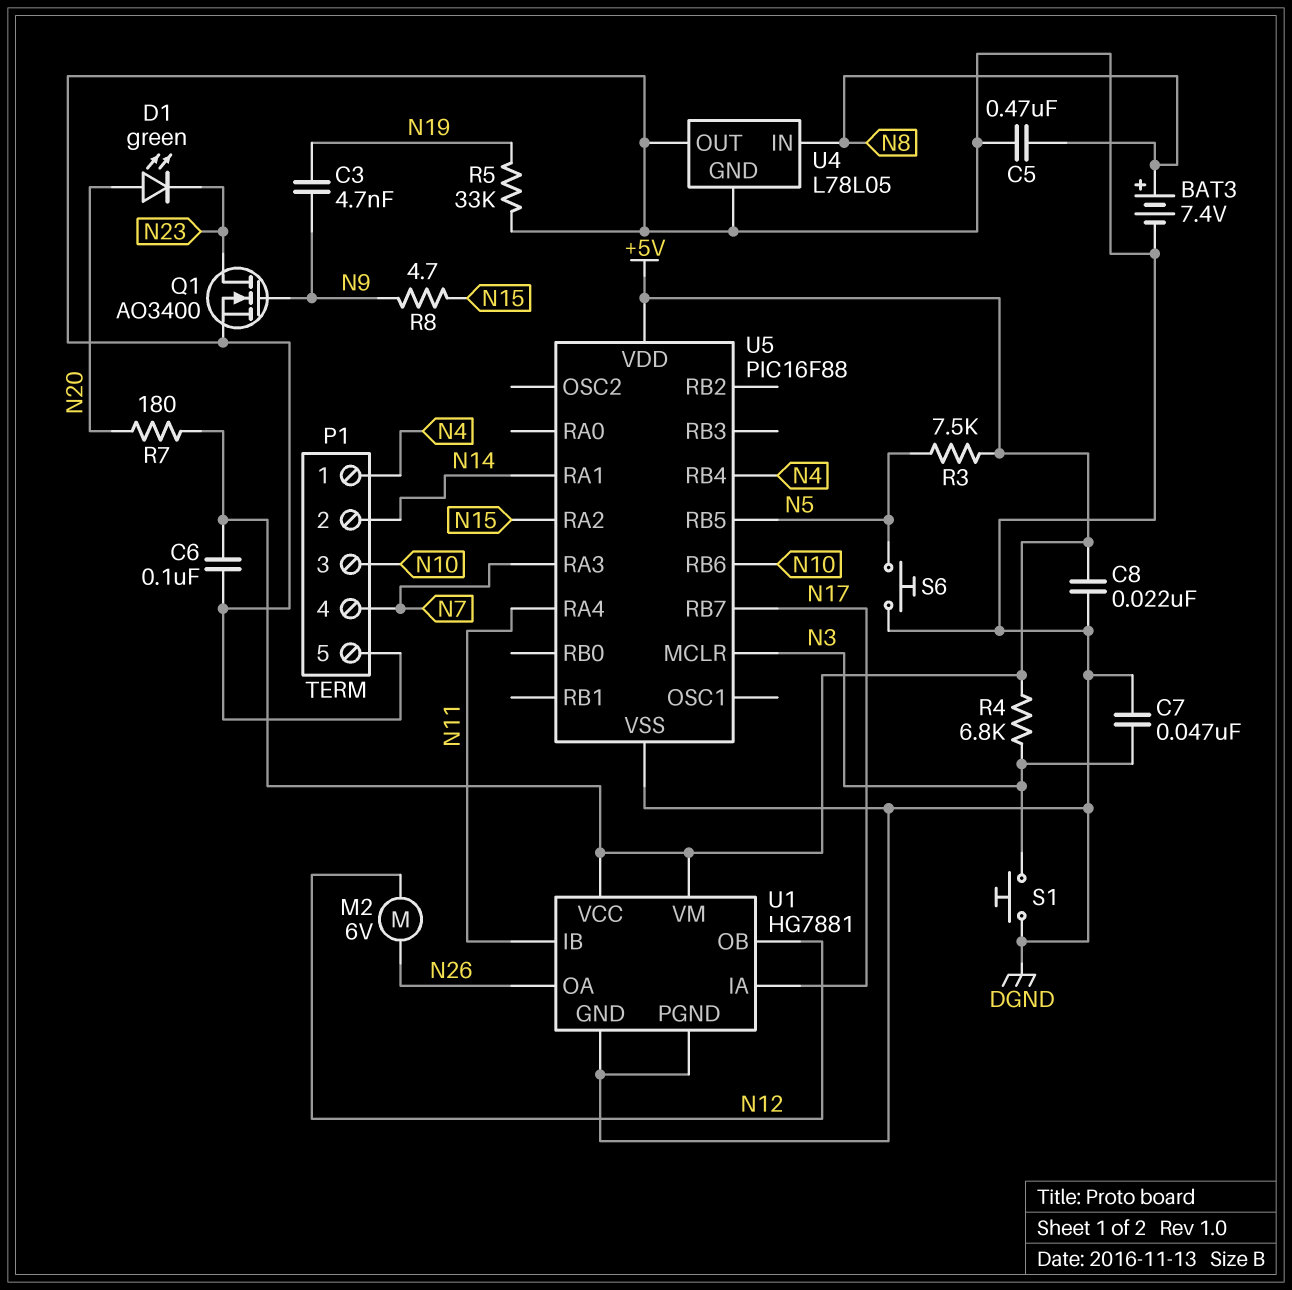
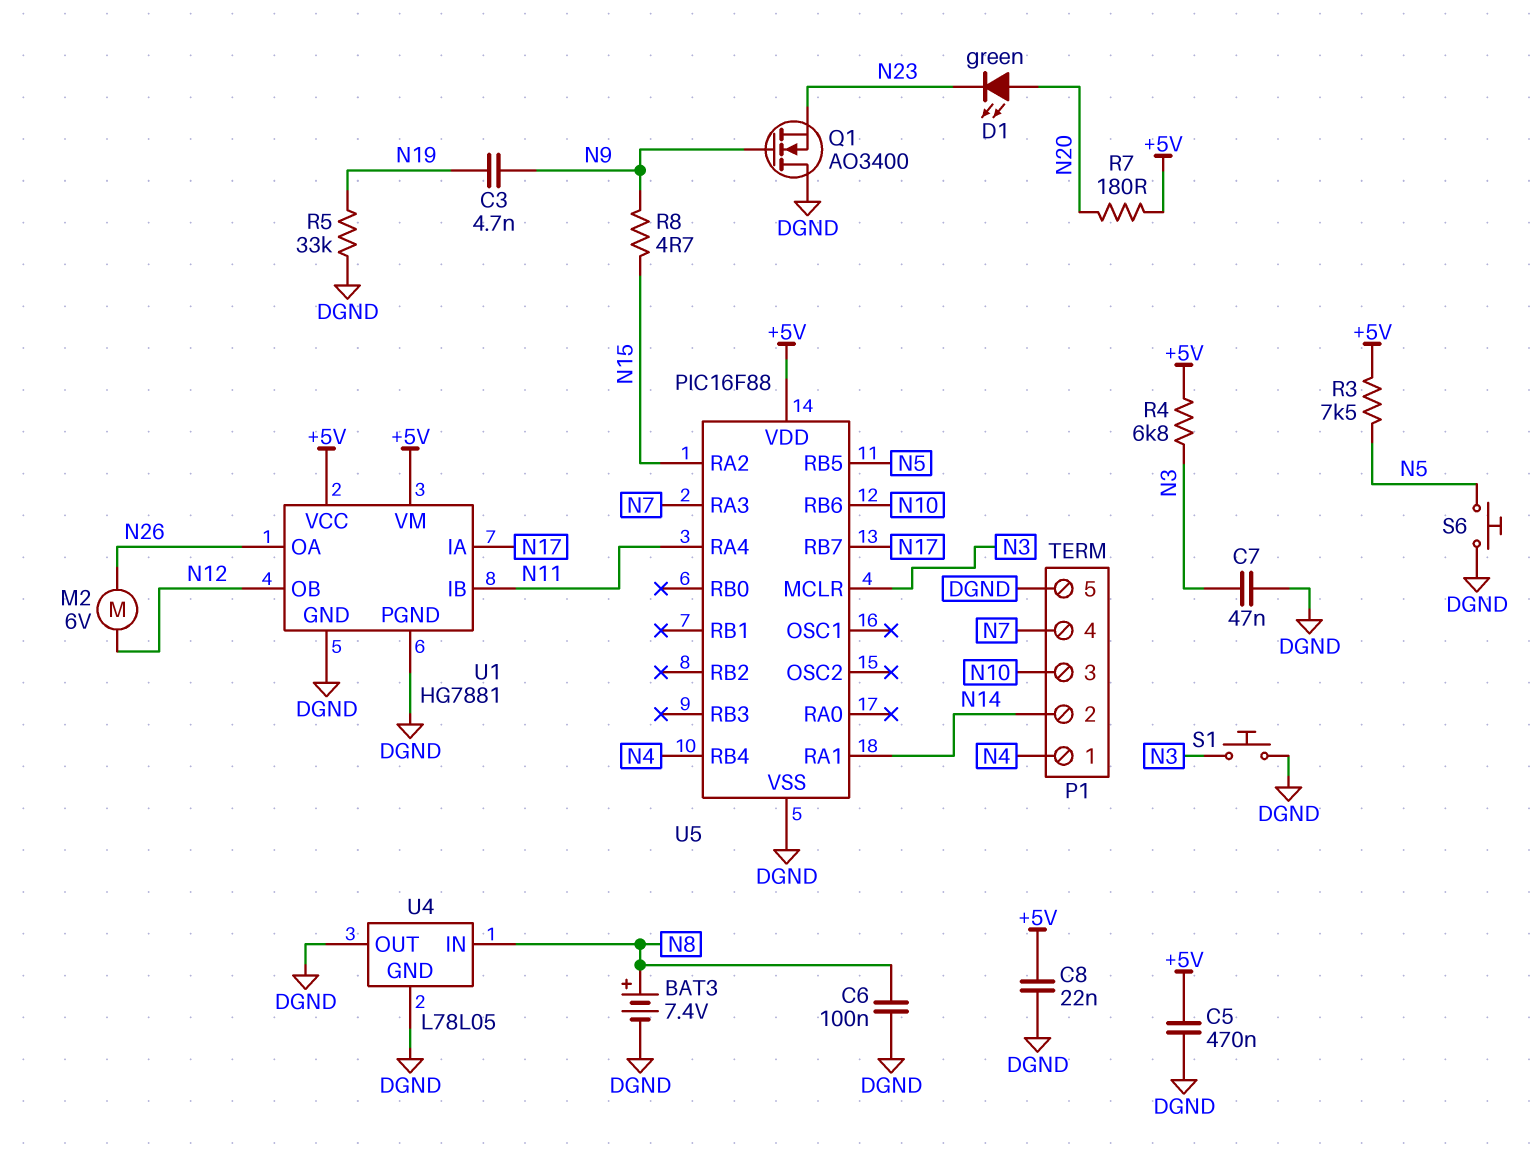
C5: 470nF (DGND, N8) -> 470nF (+5V, DGND)
C6: 100nF (+5V, DGND) -> 100nF (DGND, N8)
Q1: NMOS AO3400 (G N9, D N23, S DGND) -> NMOS AO3400 (G N9, D DGND, S N23)

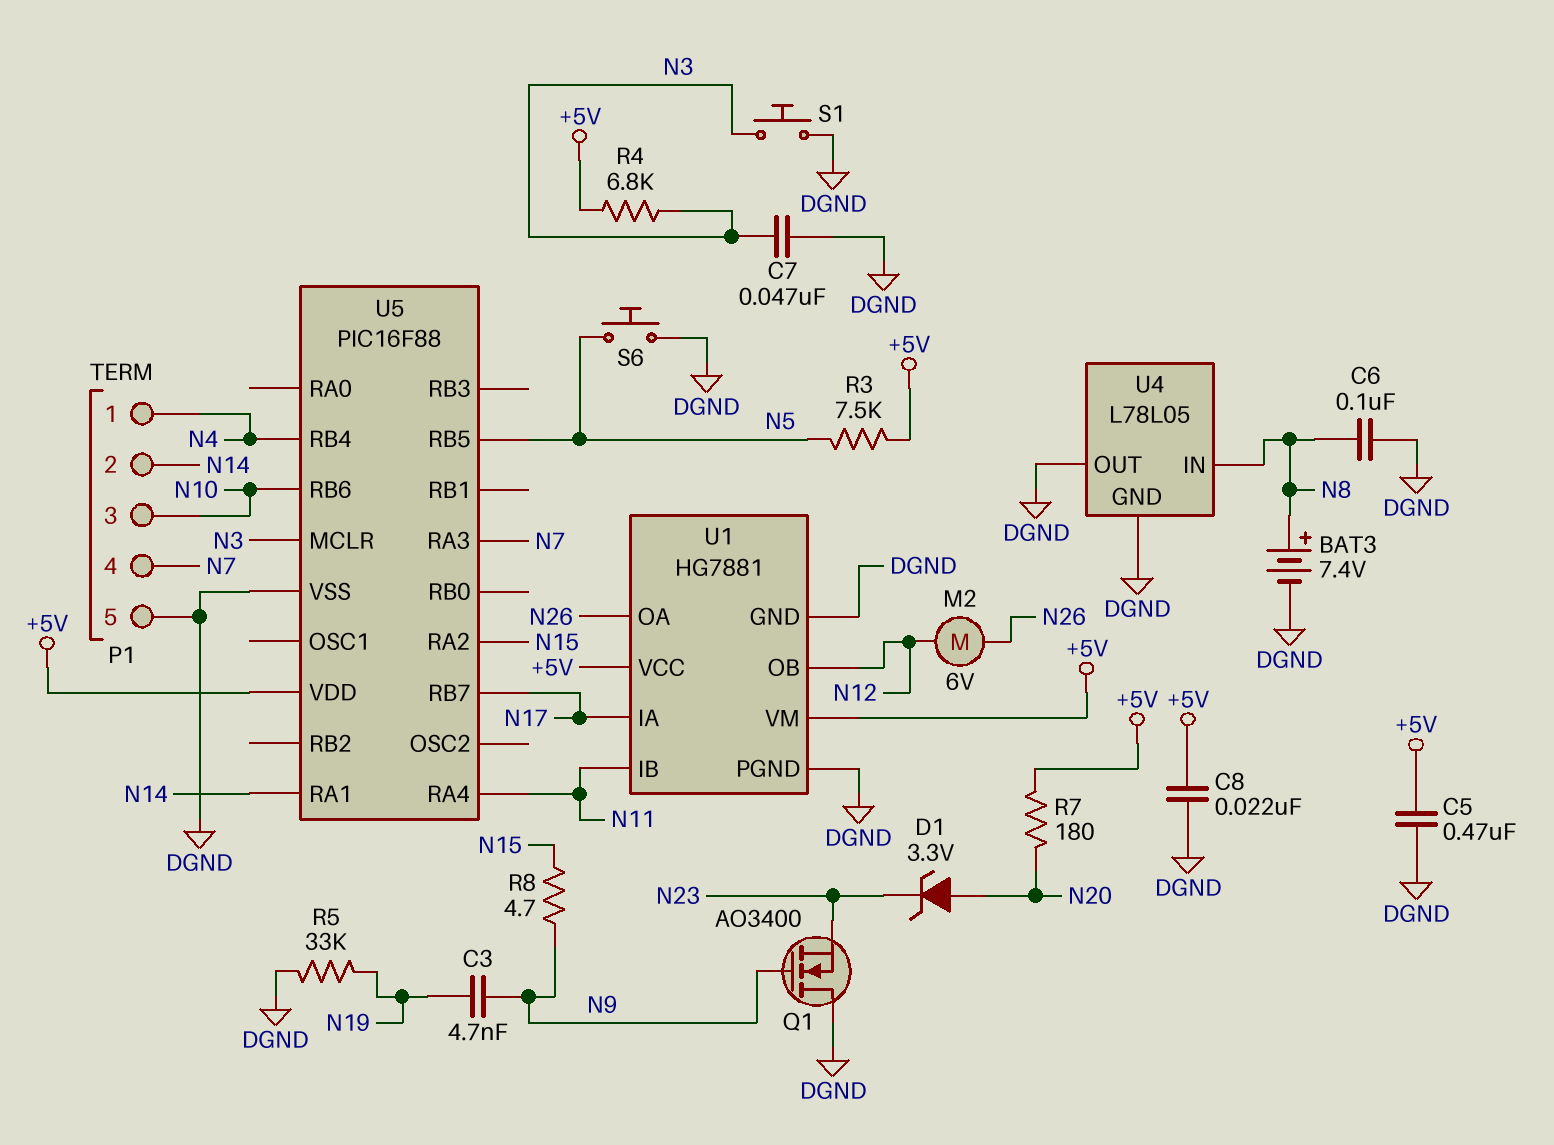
D1: LED green (A N20, K N23) -> zener 3.3V (A N20, K N23)

